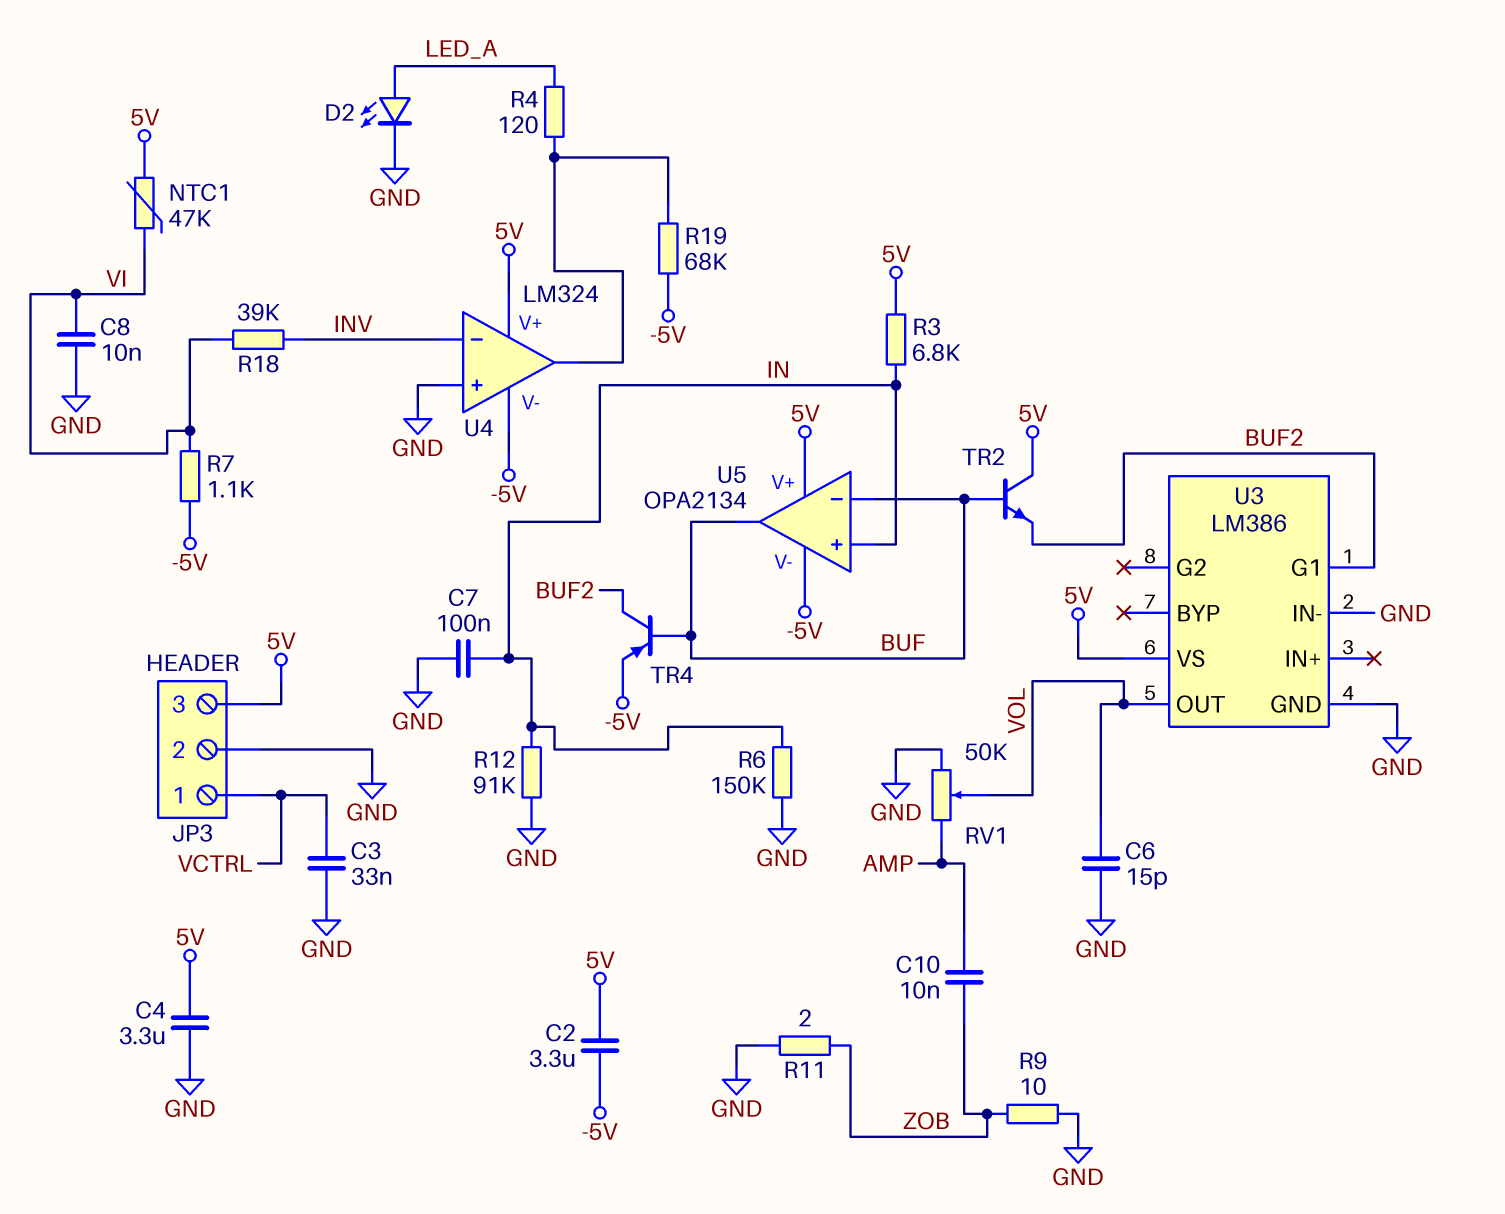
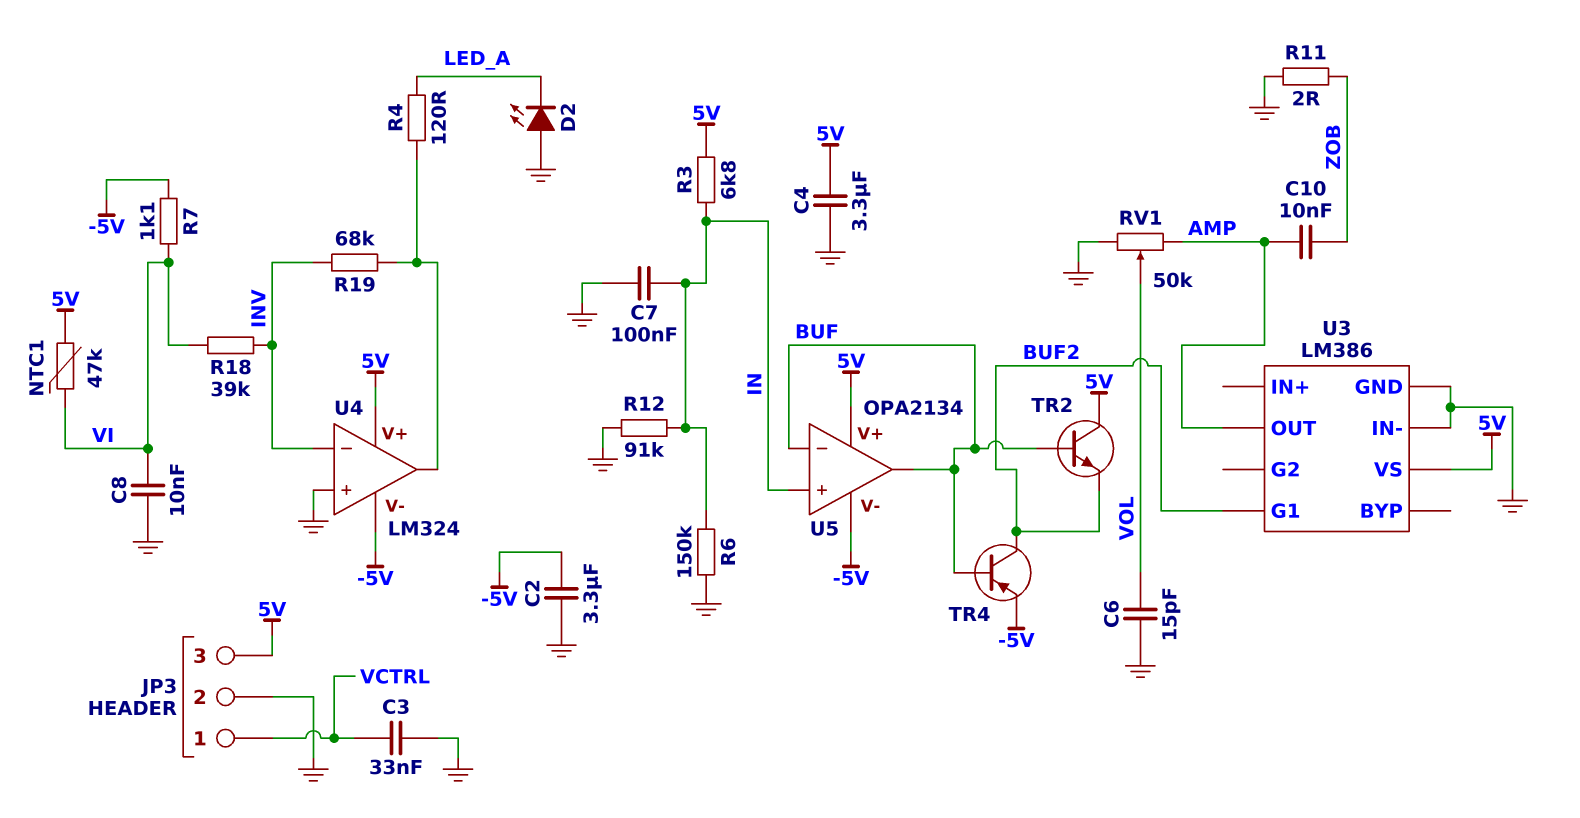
C2: 3.3uF (-5V, 5V) -> 3.3uF (-5V, GND)
D2: LED (A LED_A, K GND) -> LED (A GND, K LED_A)
R9: 10 (GND, ZOB) -> none
R19: 68k (-5V, U4/out) -> 68k (INV, U4/out)
U3 pin OUT: VOL -> AMP

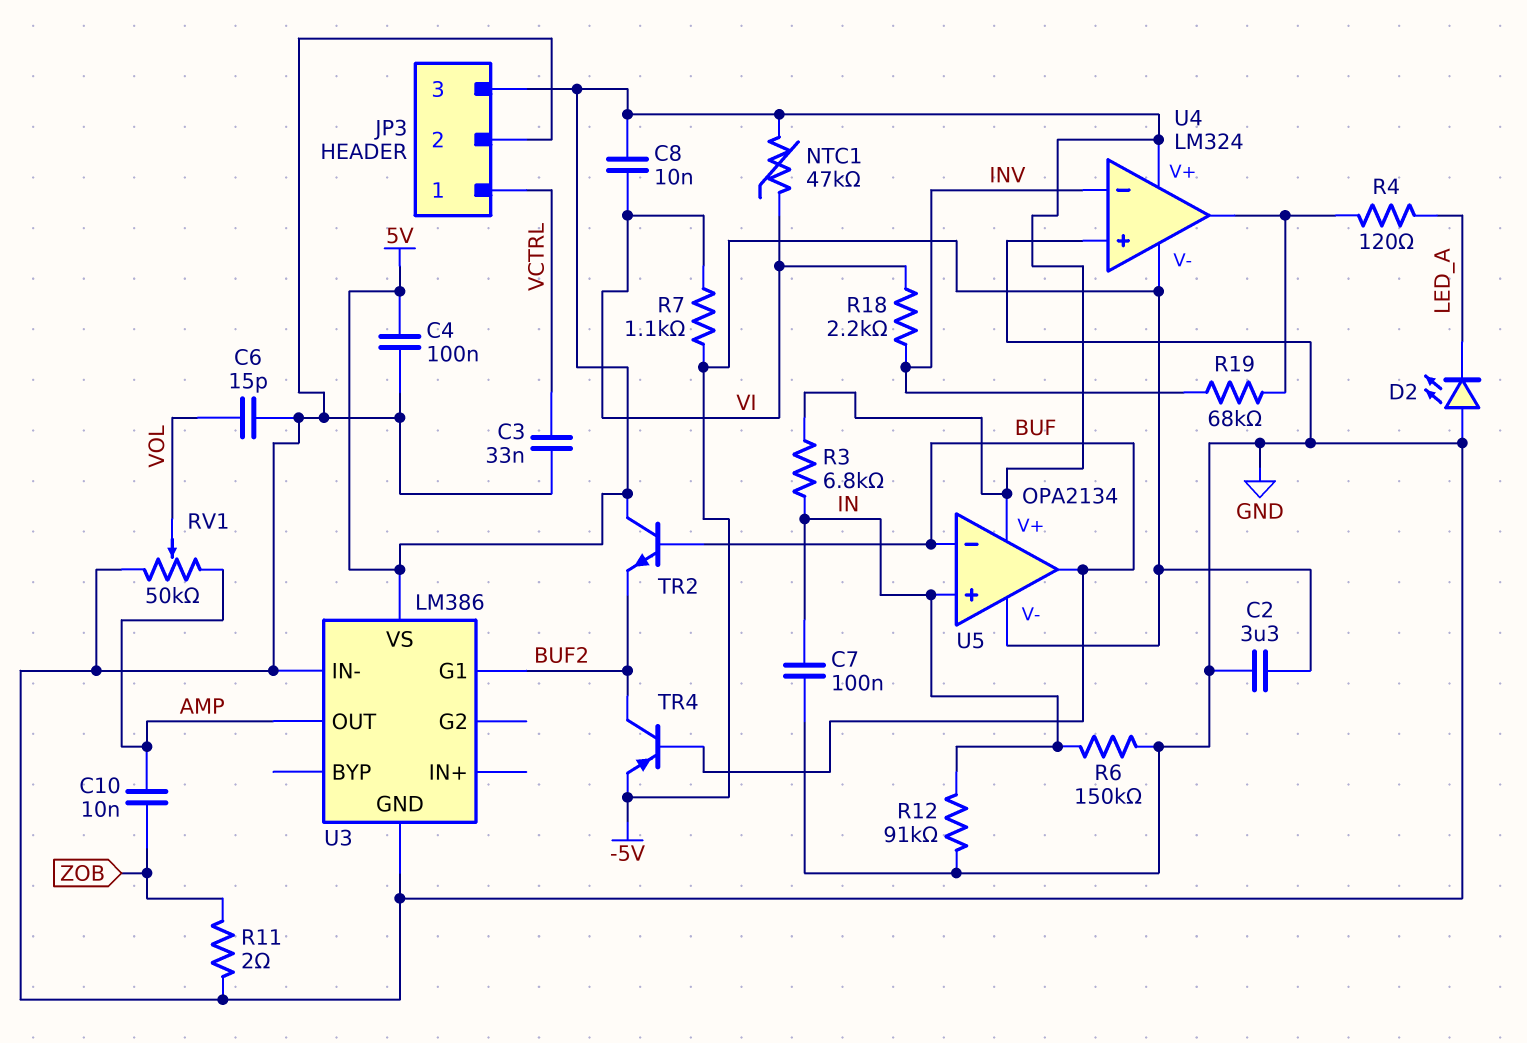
C4: 3.3uF (5V, GND) -> 100nF (5V, GND)
C8: 10nF (GND, VI) -> 10nF (5V, VI)
R18: 39k (INV, VI) -> 2.2k (INV, VI)

